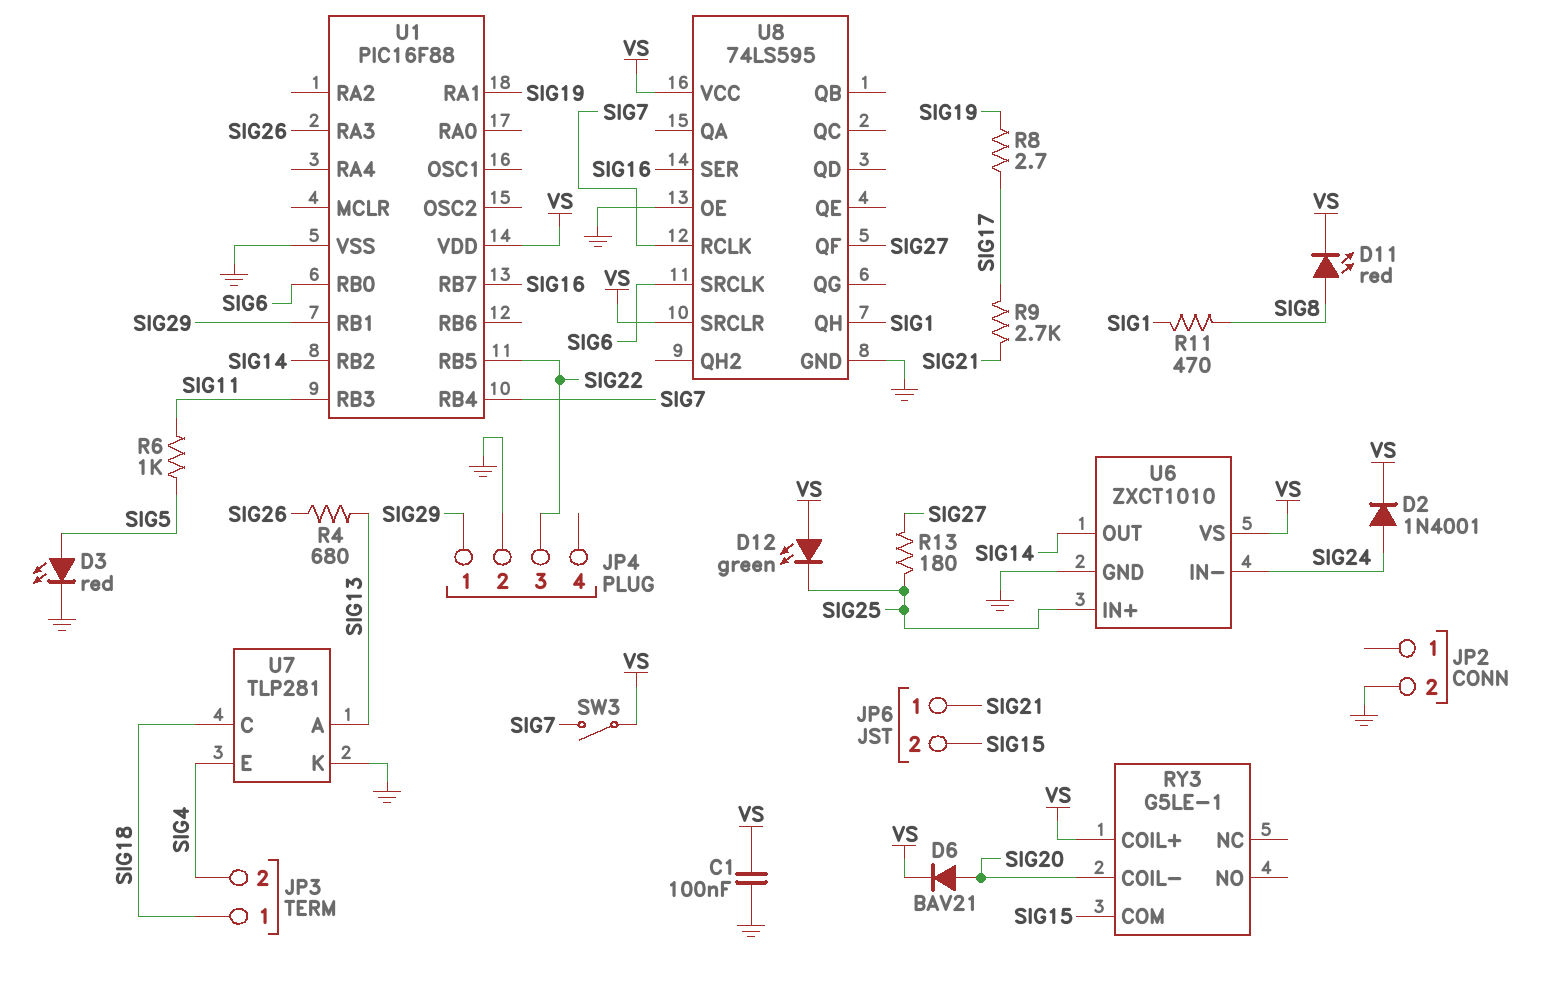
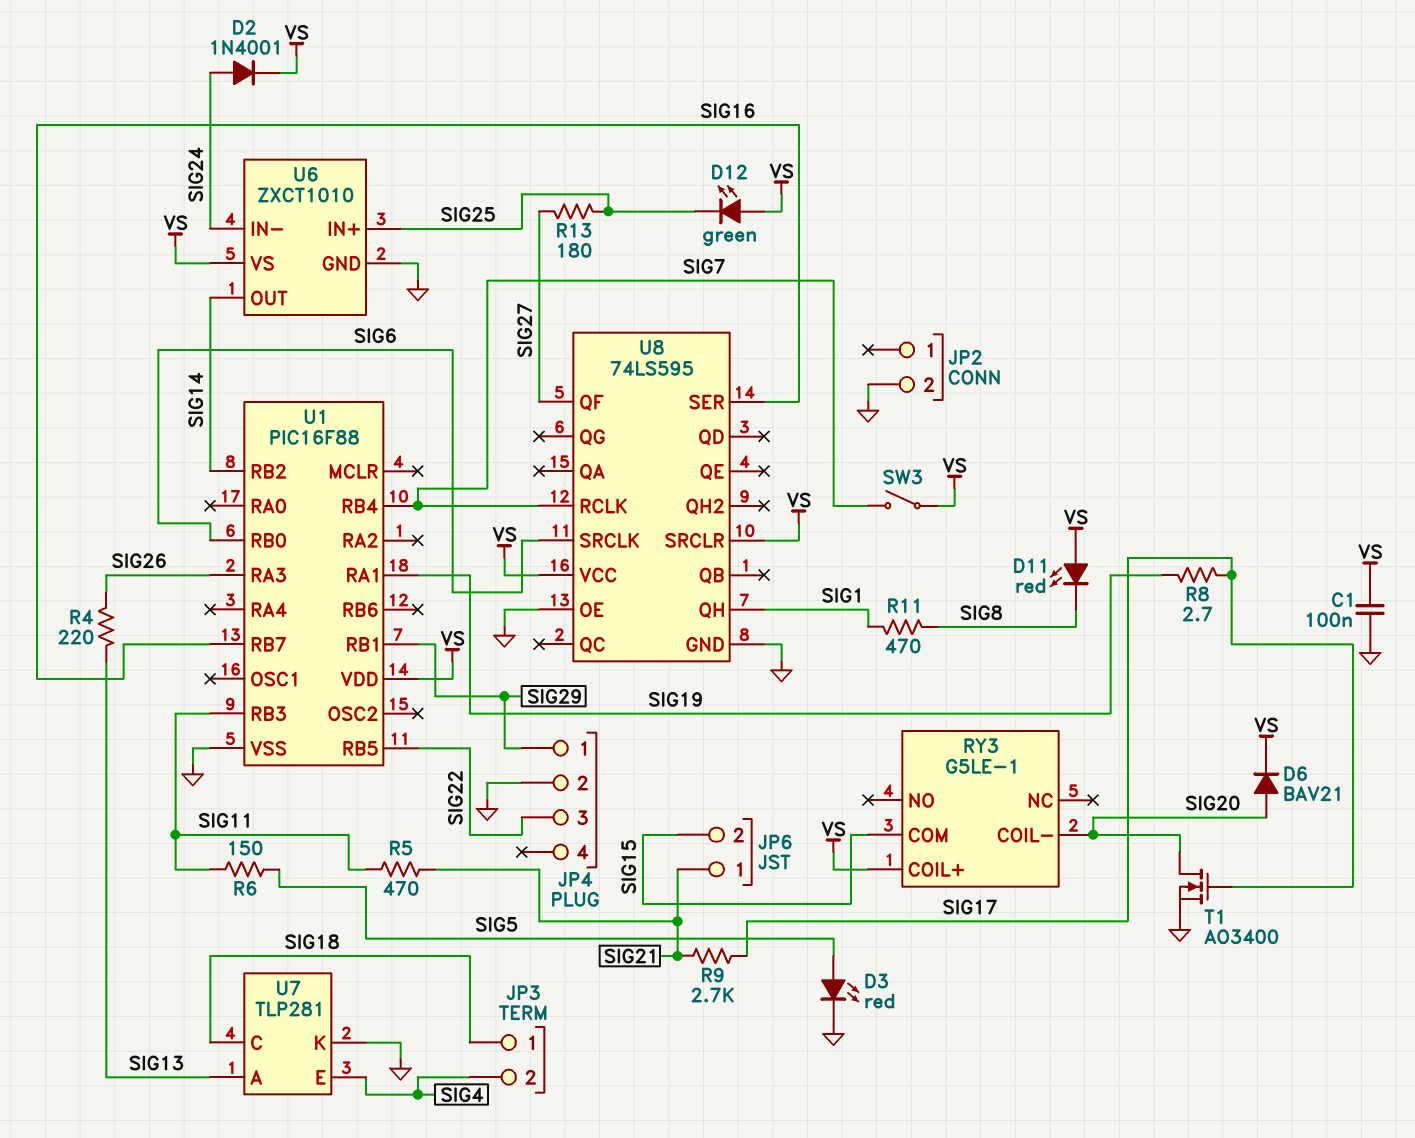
D11: LED red (A SIG8, K VS) -> LED red (A VS, K SIG8)
R4: 680 (SIG13, SIG26) -> 220 (SIG13, SIG26)
R5: none -> 470 (SIG11, SIG21)
R6: 1k (SIG5, SIG11) -> 150 (SIG5, SIG11)
T1: none -> NMOS AO3400 (G SIG17, D SIG20, S GND)

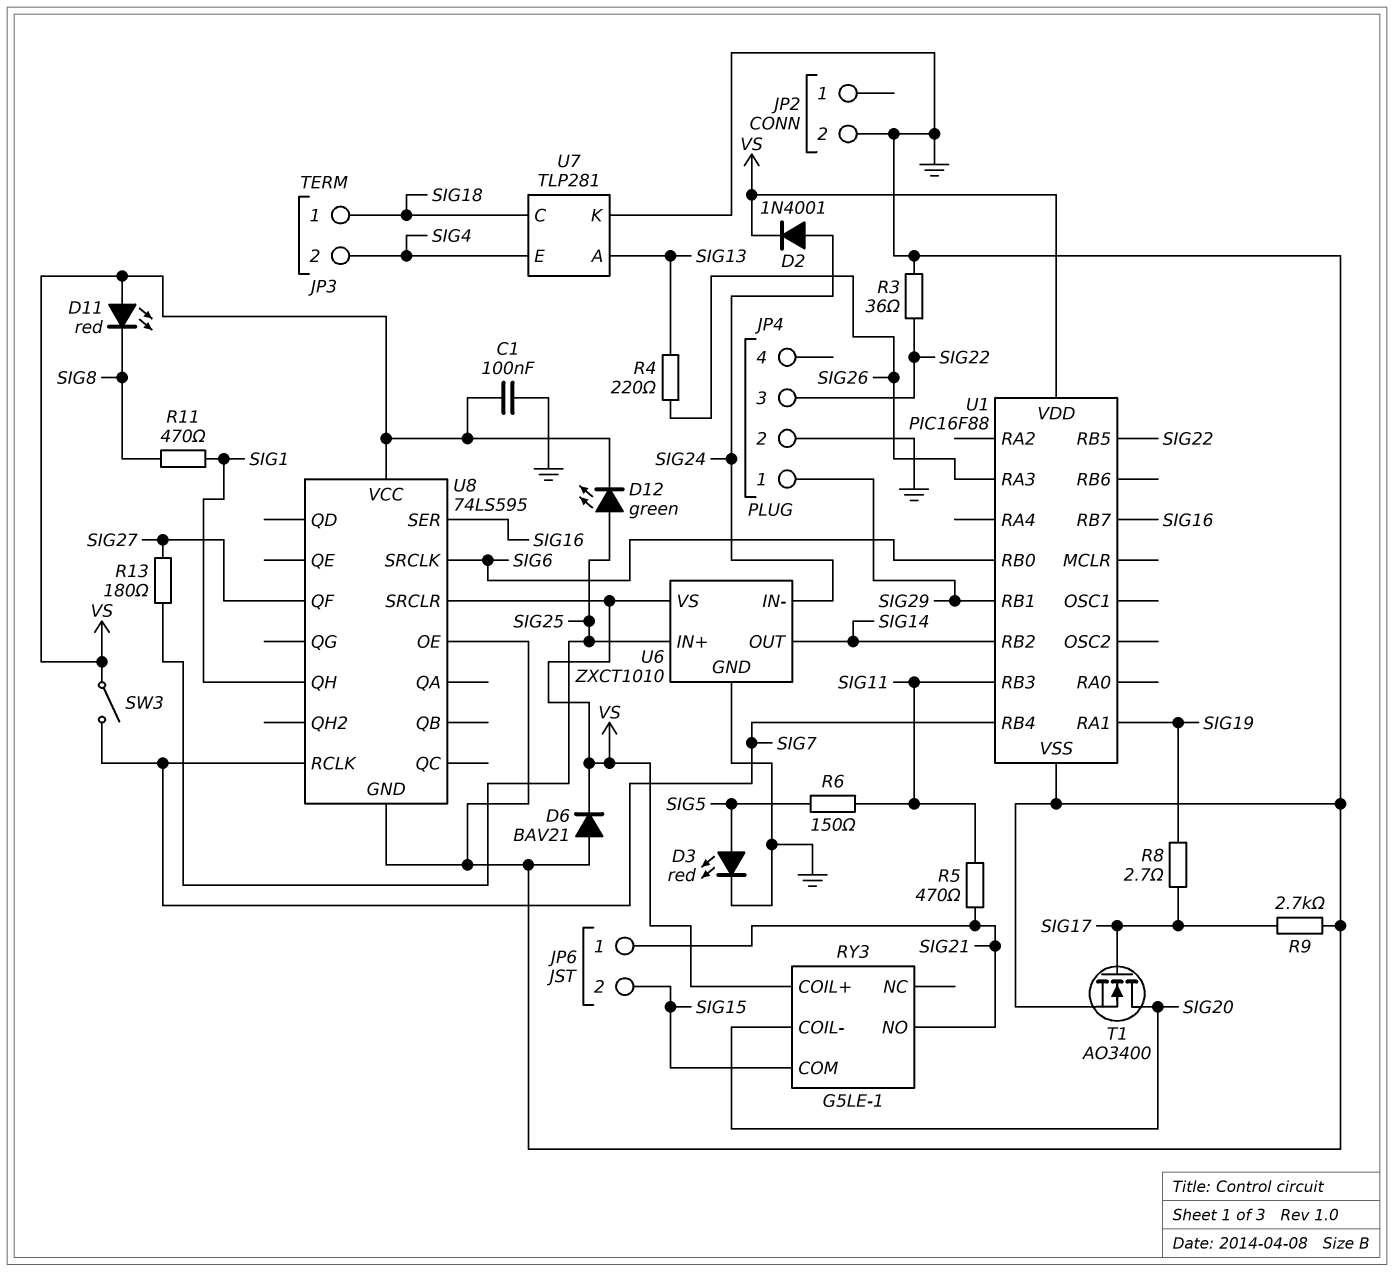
D6: diode BAV21 (A SIG20, K VS) -> diode BAV21 (A GND, K VS)
D12: LED green (A VS, K SIG25) -> LED green (A SIG25, K VS)
R3: none -> 36 (GND, SIG22)
R9: 2.7k (SIG17, SIG21) -> 2.7k (GND, SIG17)
RY3 pin NO: none -> SIG21

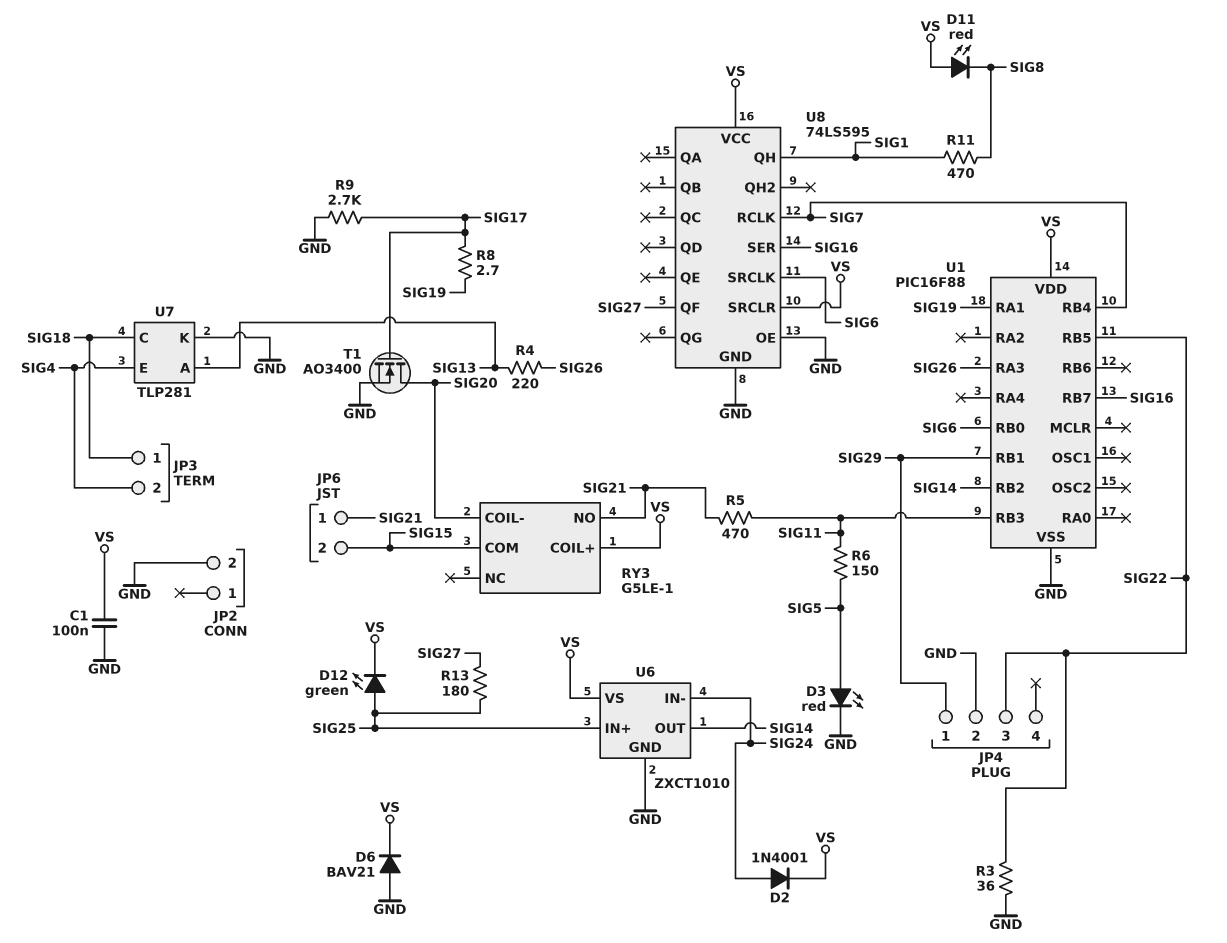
SW3: switch (SIG7, VS) -> none

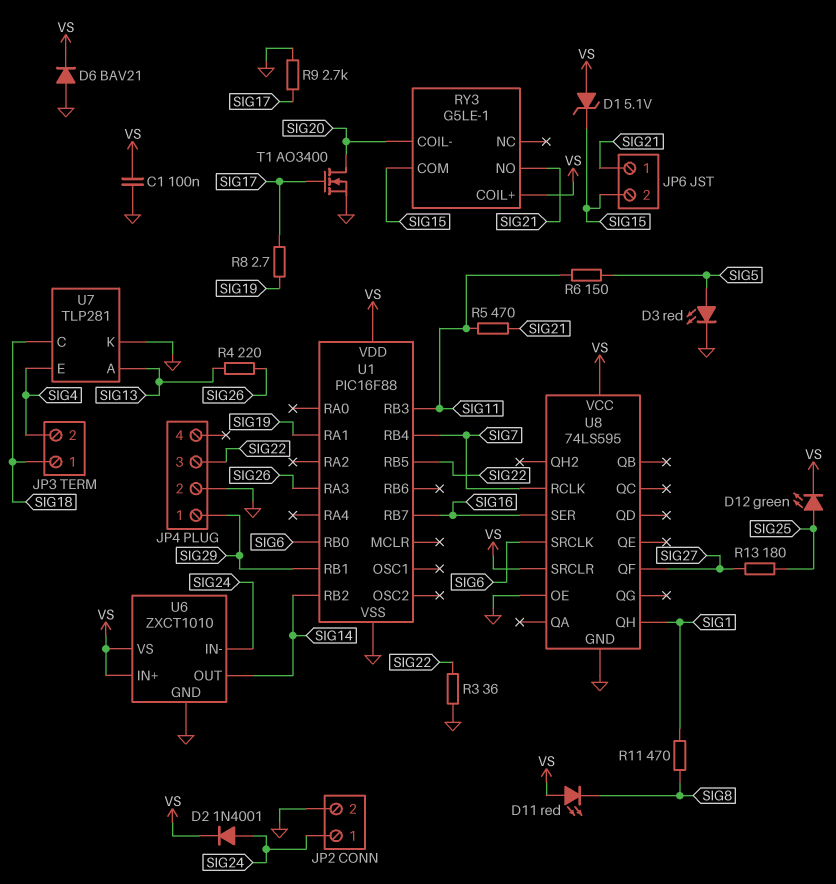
D1: none -> zener 5.1V (A VS, K SIG15)
JP2 pin 1: none -> SIG24
U6 pin IN+: SIG25 -> VS

